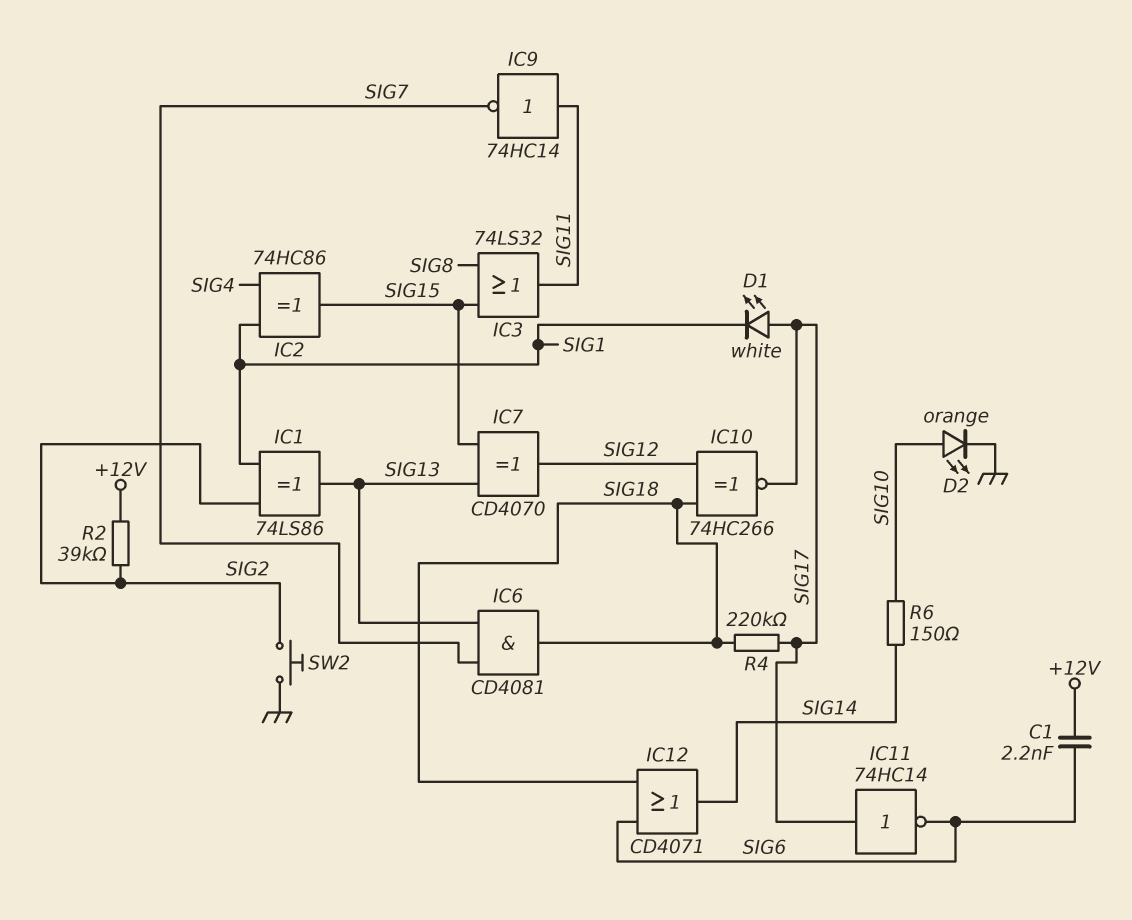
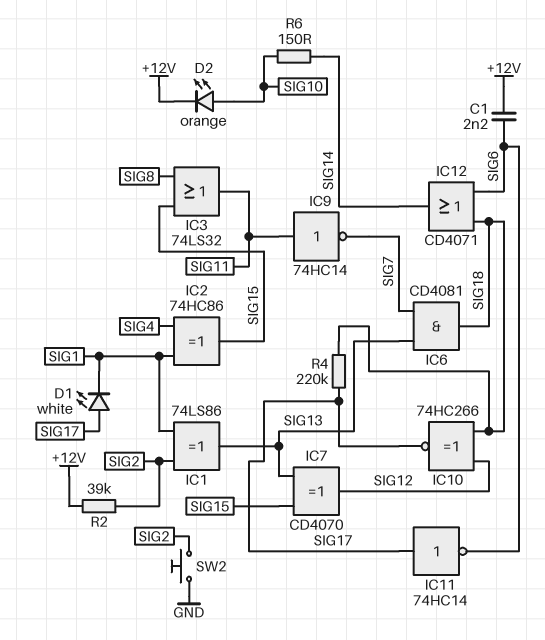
D2: LED orange (A SIG10, K GND) -> LED orange (A SIG10, K +12V)

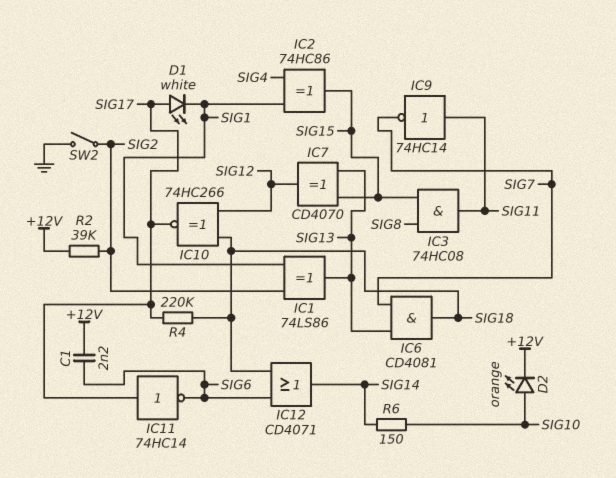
IC3: OR 74LS32 (in SIG8, in SIG15, out SIG11) -> AND 74HC08 (in SIG8, in SIG15, out SIG11)
SW2: button (GND, SIG2) -> switch (GND, SIG2)

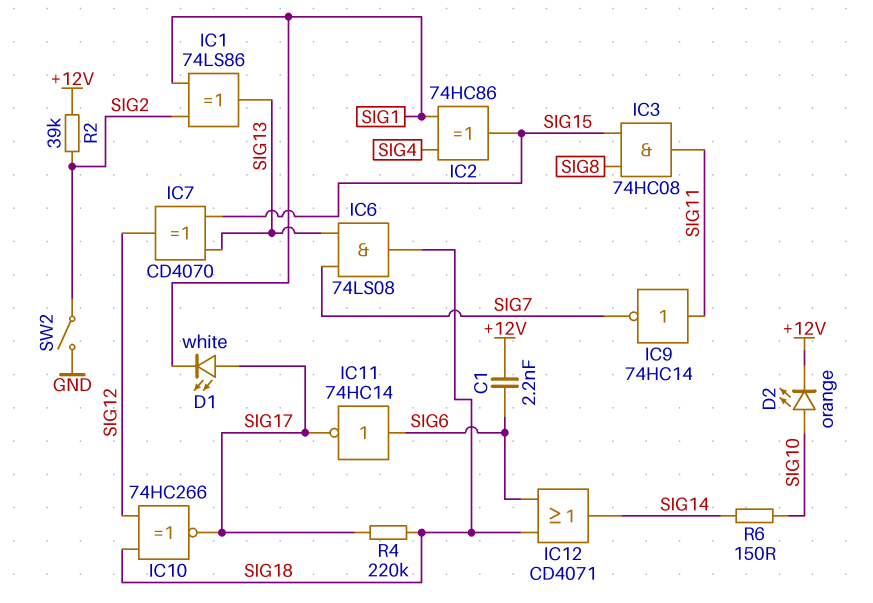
IC6: AND CD4081 (in SIG7, in SIG13, out SIG18) -> AND 74LS08 (in SIG7, in SIG13, out SIG18)
IC11: NOT 74HC14 (in SIG17, out SIG6) -> NOT 74HC14 (in SIG6, out SIG17)

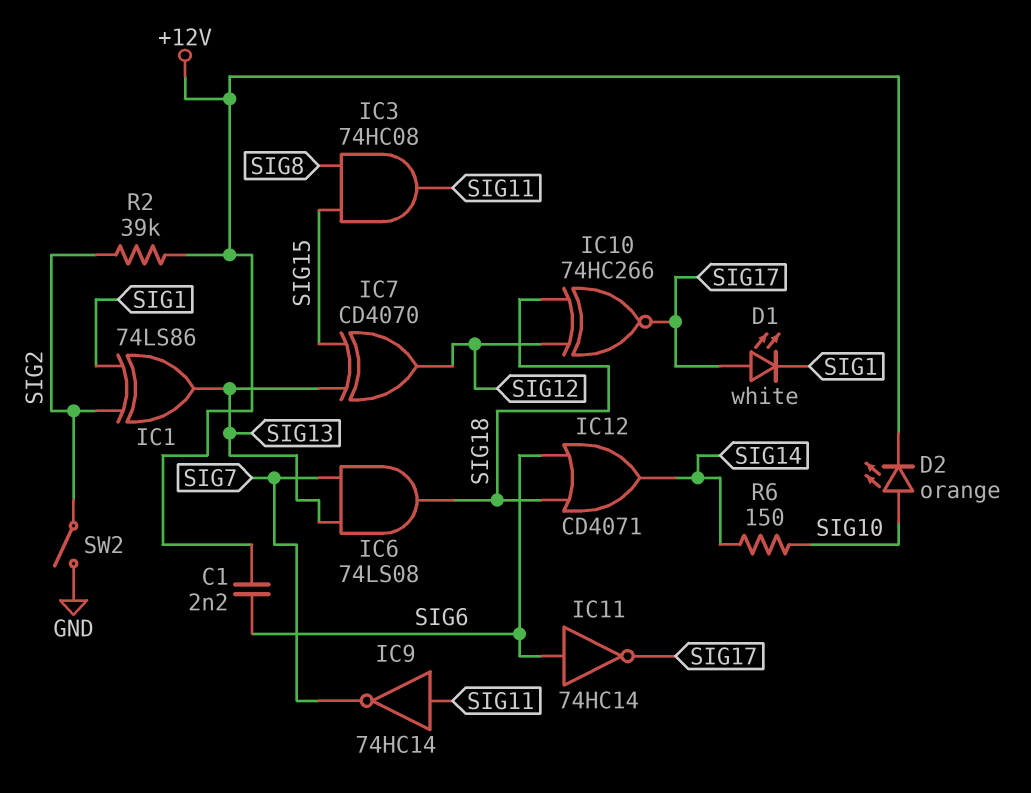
IC2: XOR 74HC86 (in SIG1, in SIG4, out SIG15) -> none
R4: 220k (SIG17, SIG18) -> none

